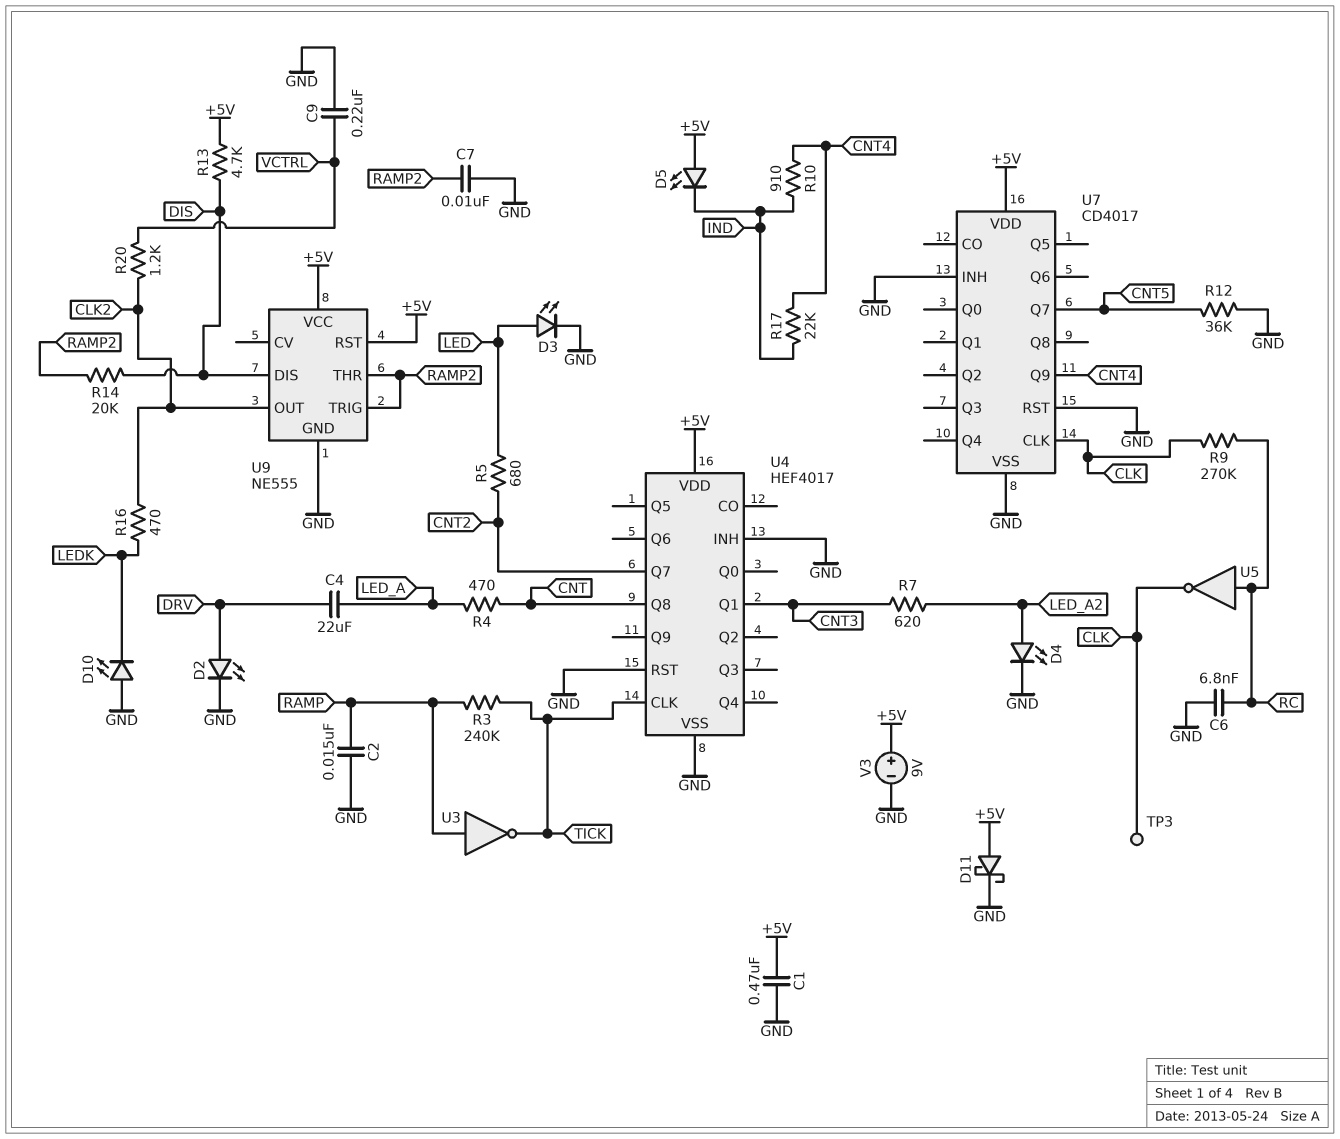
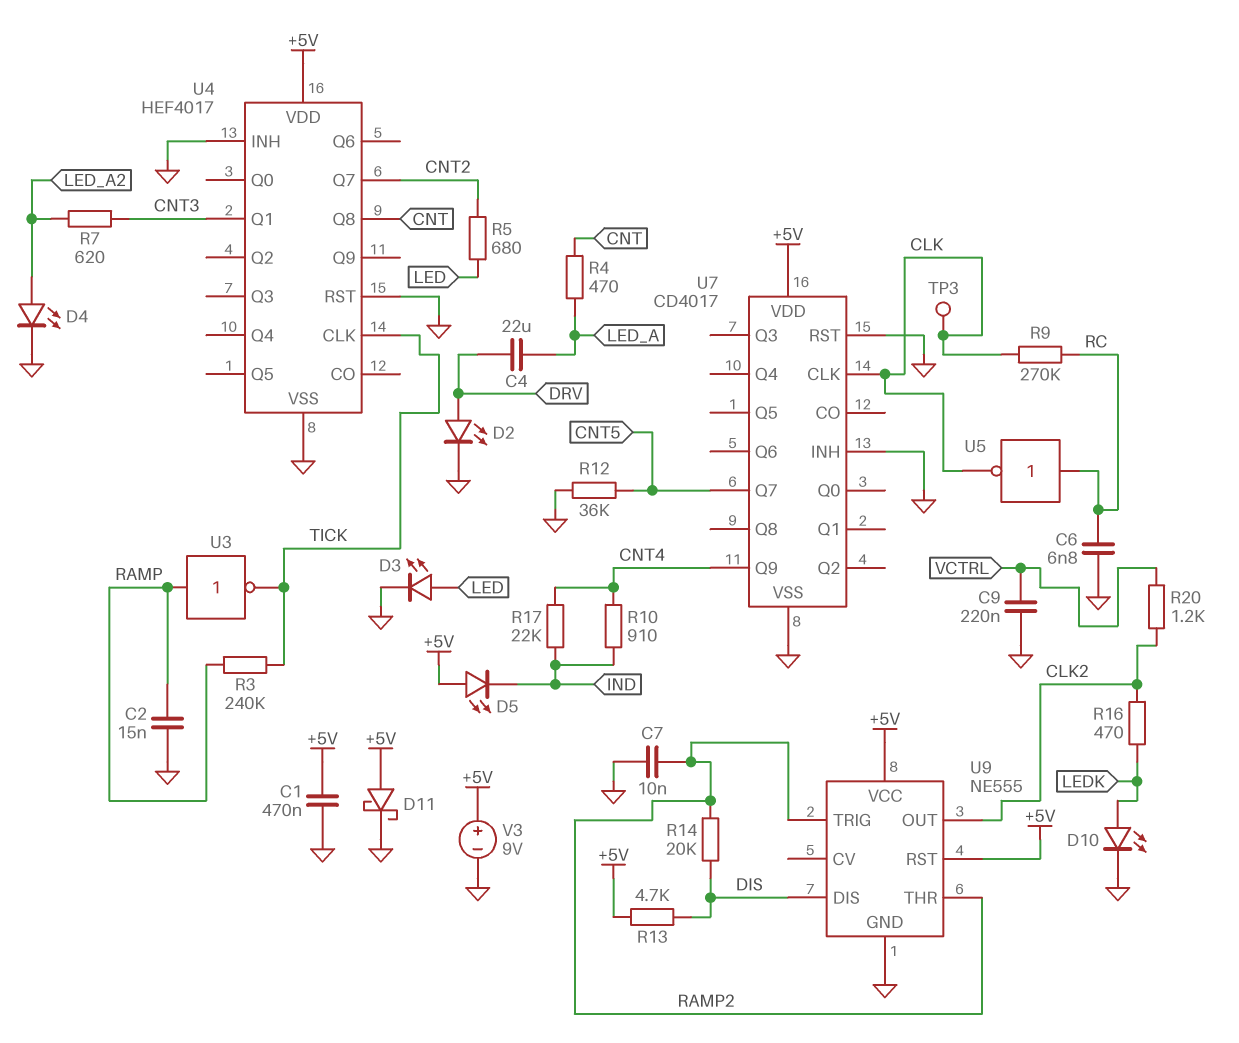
D10: LED (A GND, K LEDK) -> LED (A LEDK, K GND)

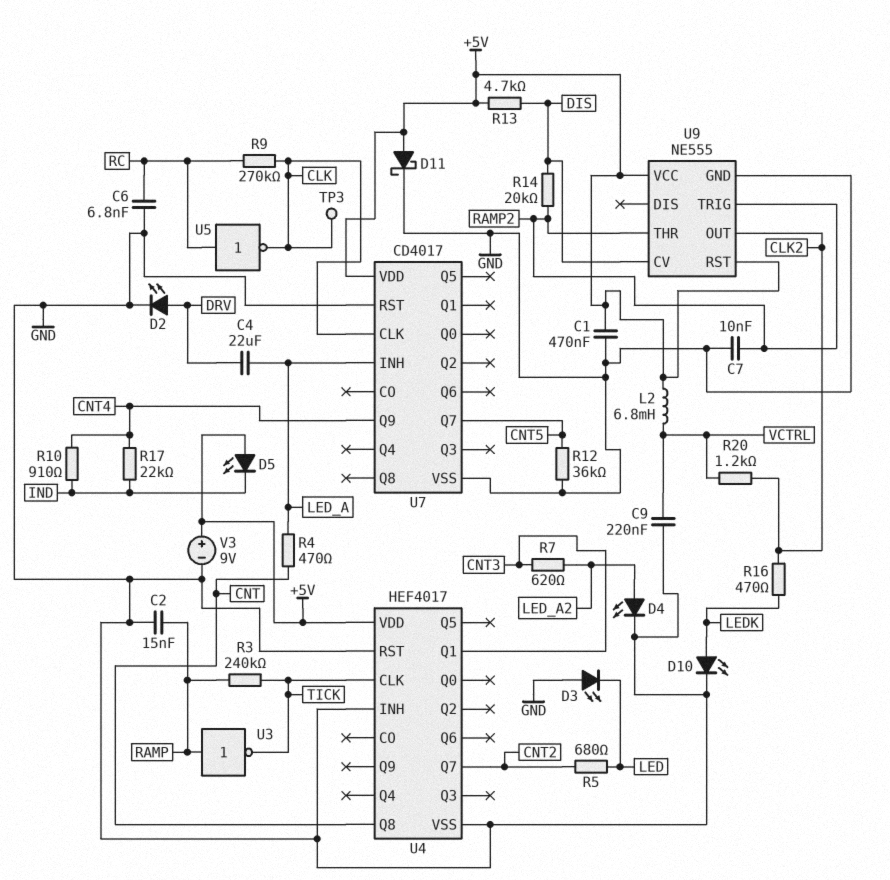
D3: LED (A LED, K GND) -> LED (A GND, K LED)
L2: none -> 6.8mH (+5V, VCTRL)
U7 pin INH: GND -> LED_A
U9 pin CV: none -> DIS
U9 pin DIS: DIS -> none

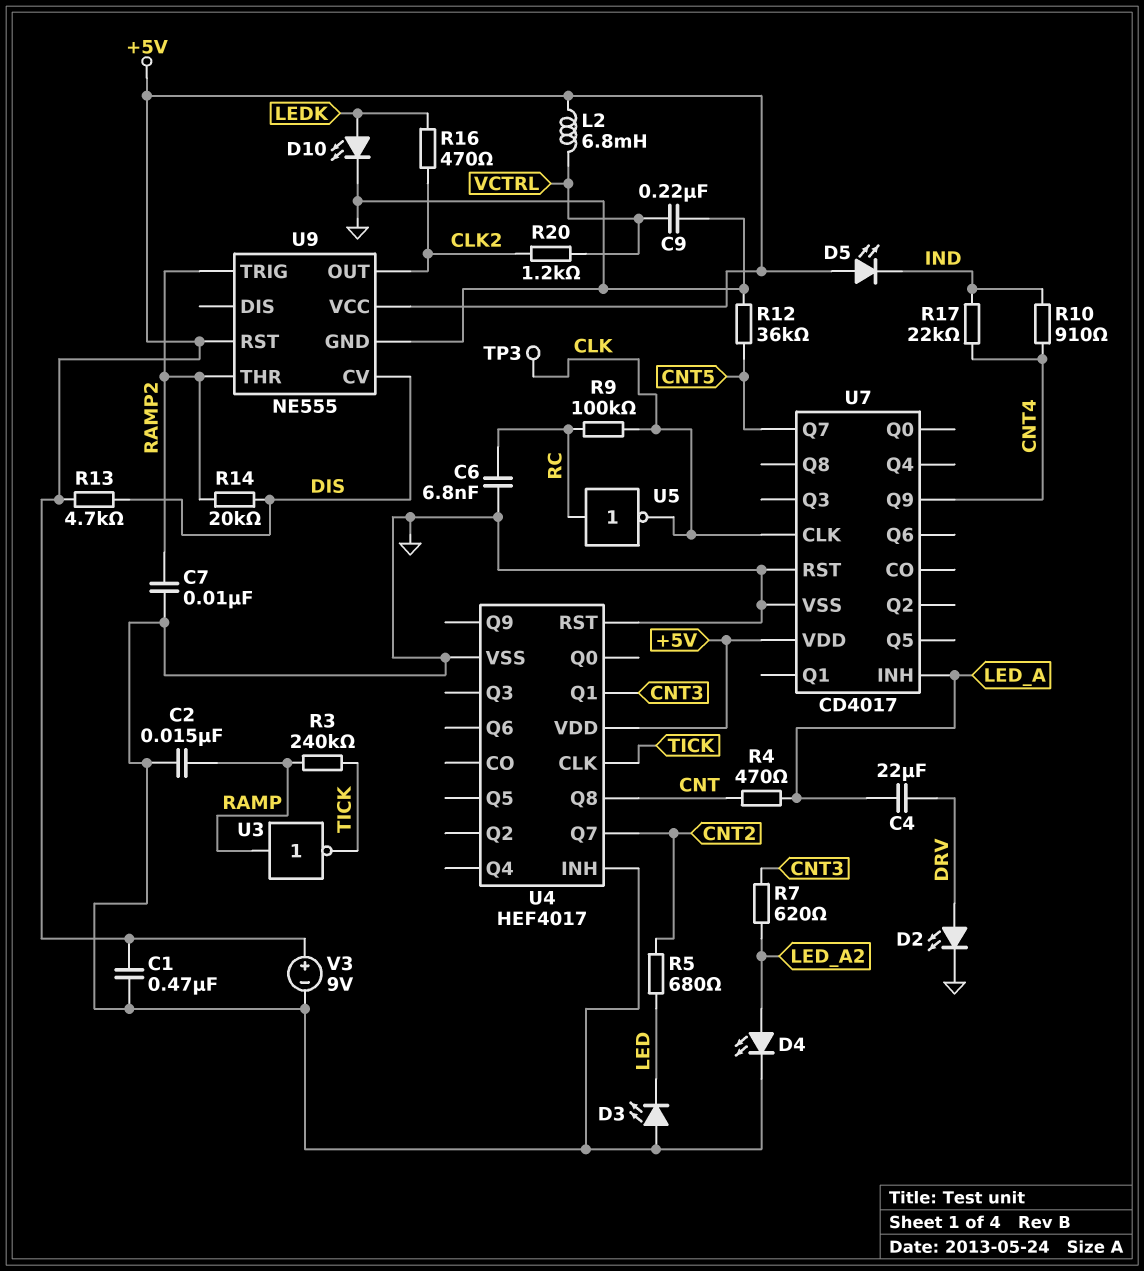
D11: schottky (A +5V, K GND) -> none
R9: 270k (CLK, RC) -> 100k (CLK, RC)

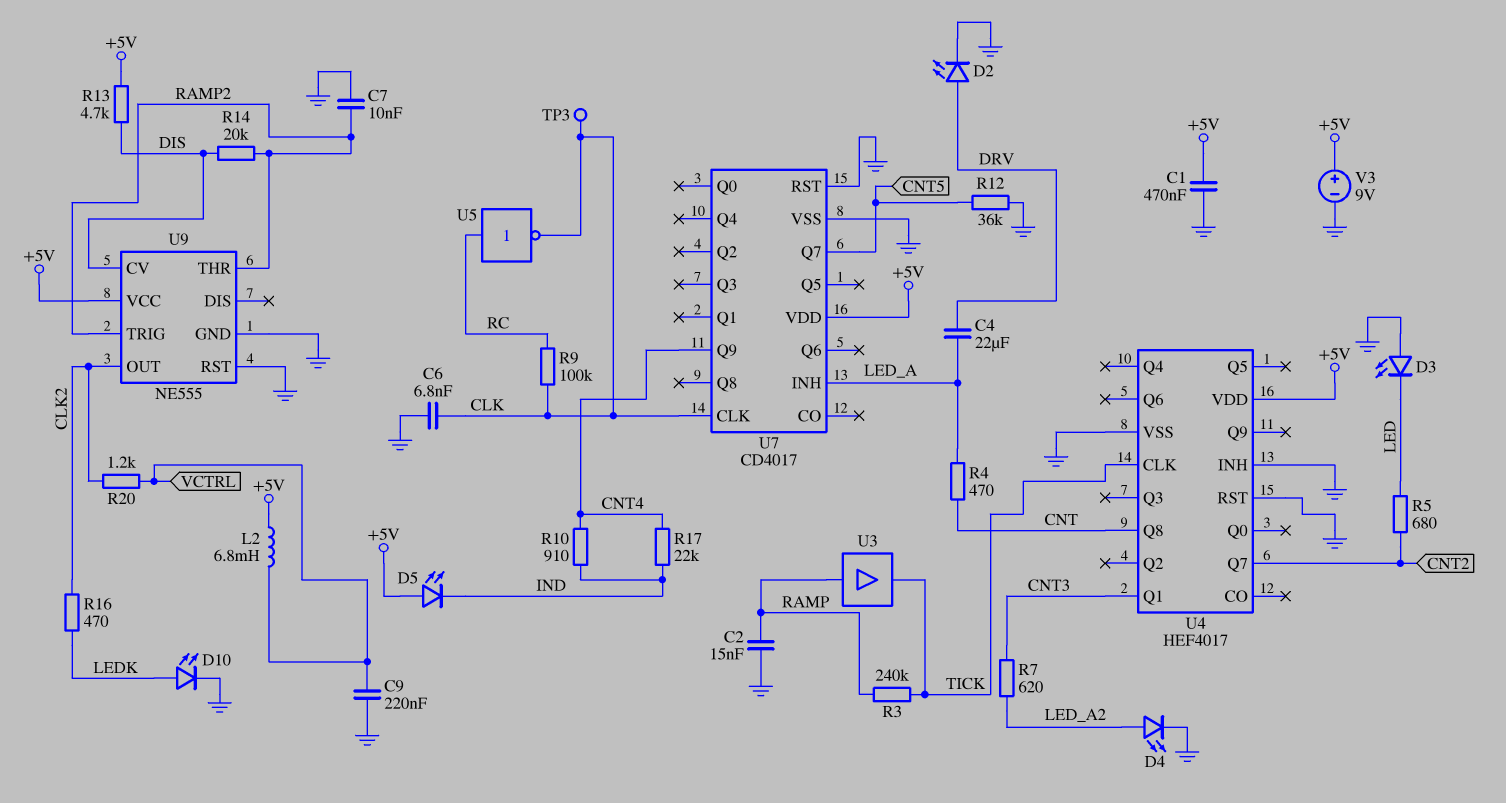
C6: 6.8nF (GND, RC) -> 6.8nF (CLK, GND)
U3: NOT (in RAMP, out TICK) -> buffer (in RAMP, out TICK)
U9 pin RST: +5V -> GND

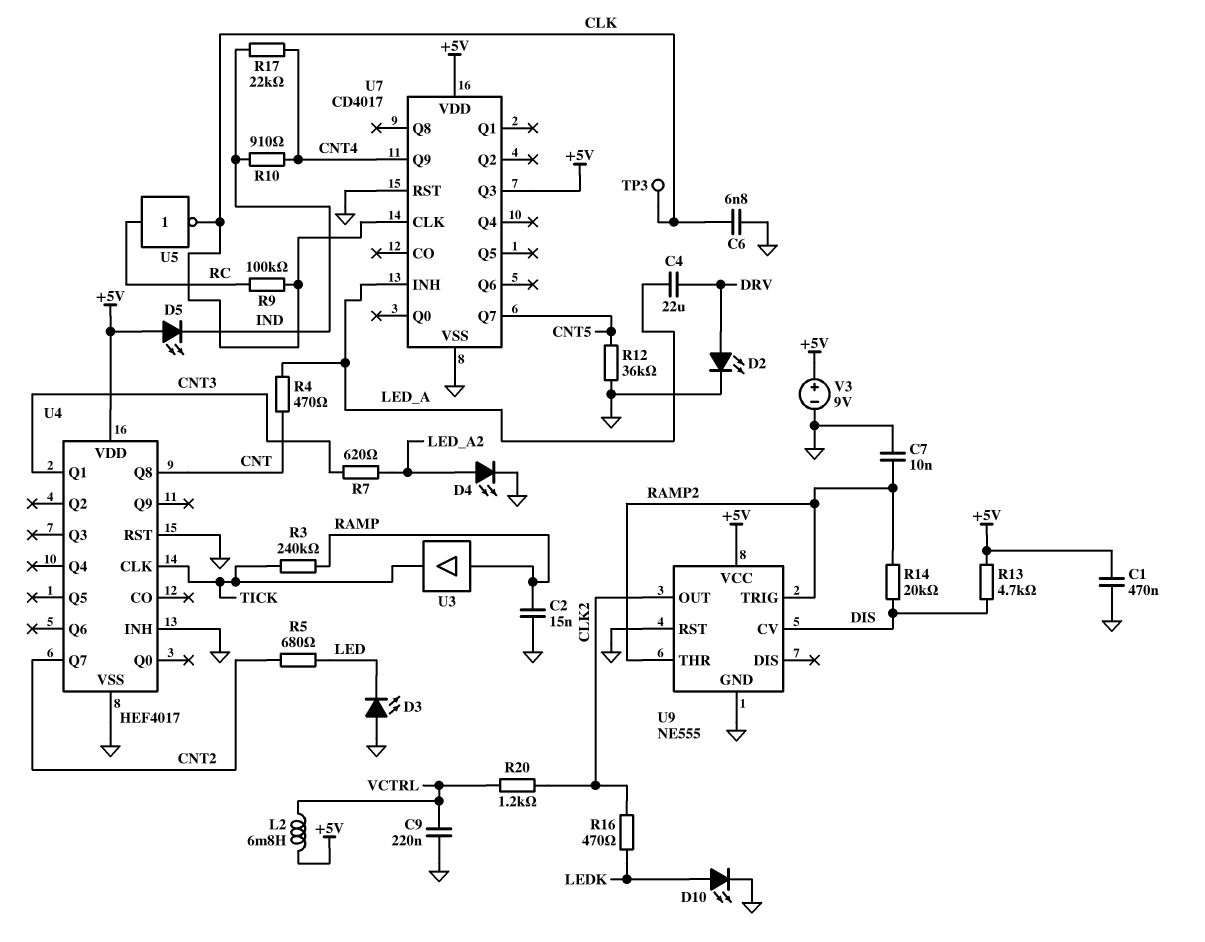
U7 pin Q3: none -> +5V

